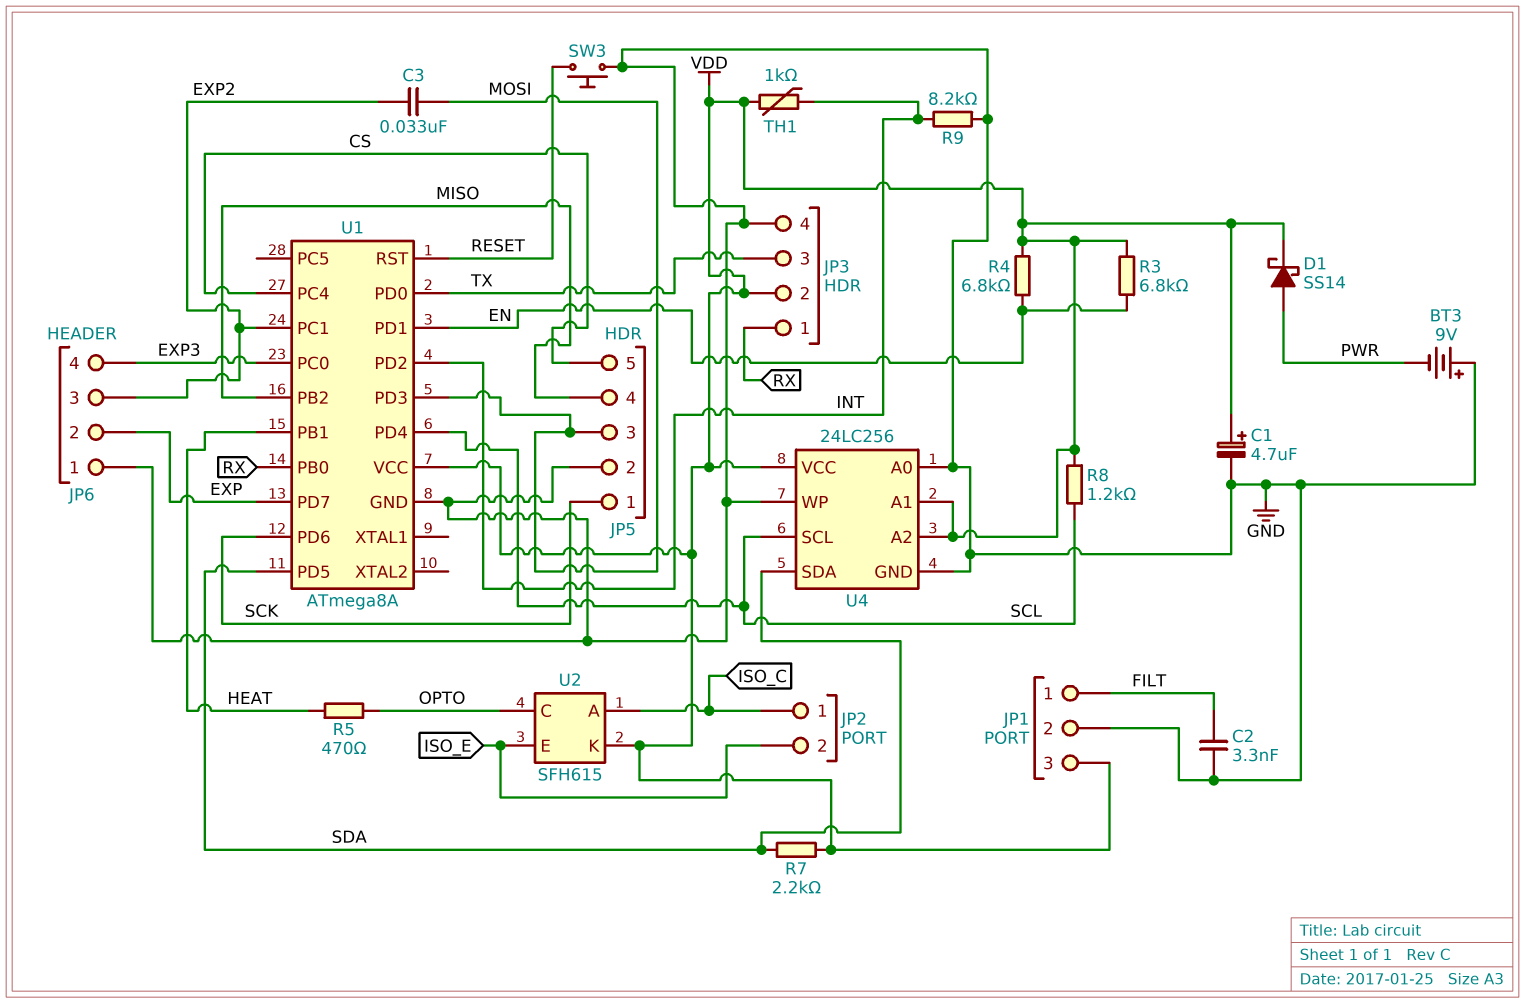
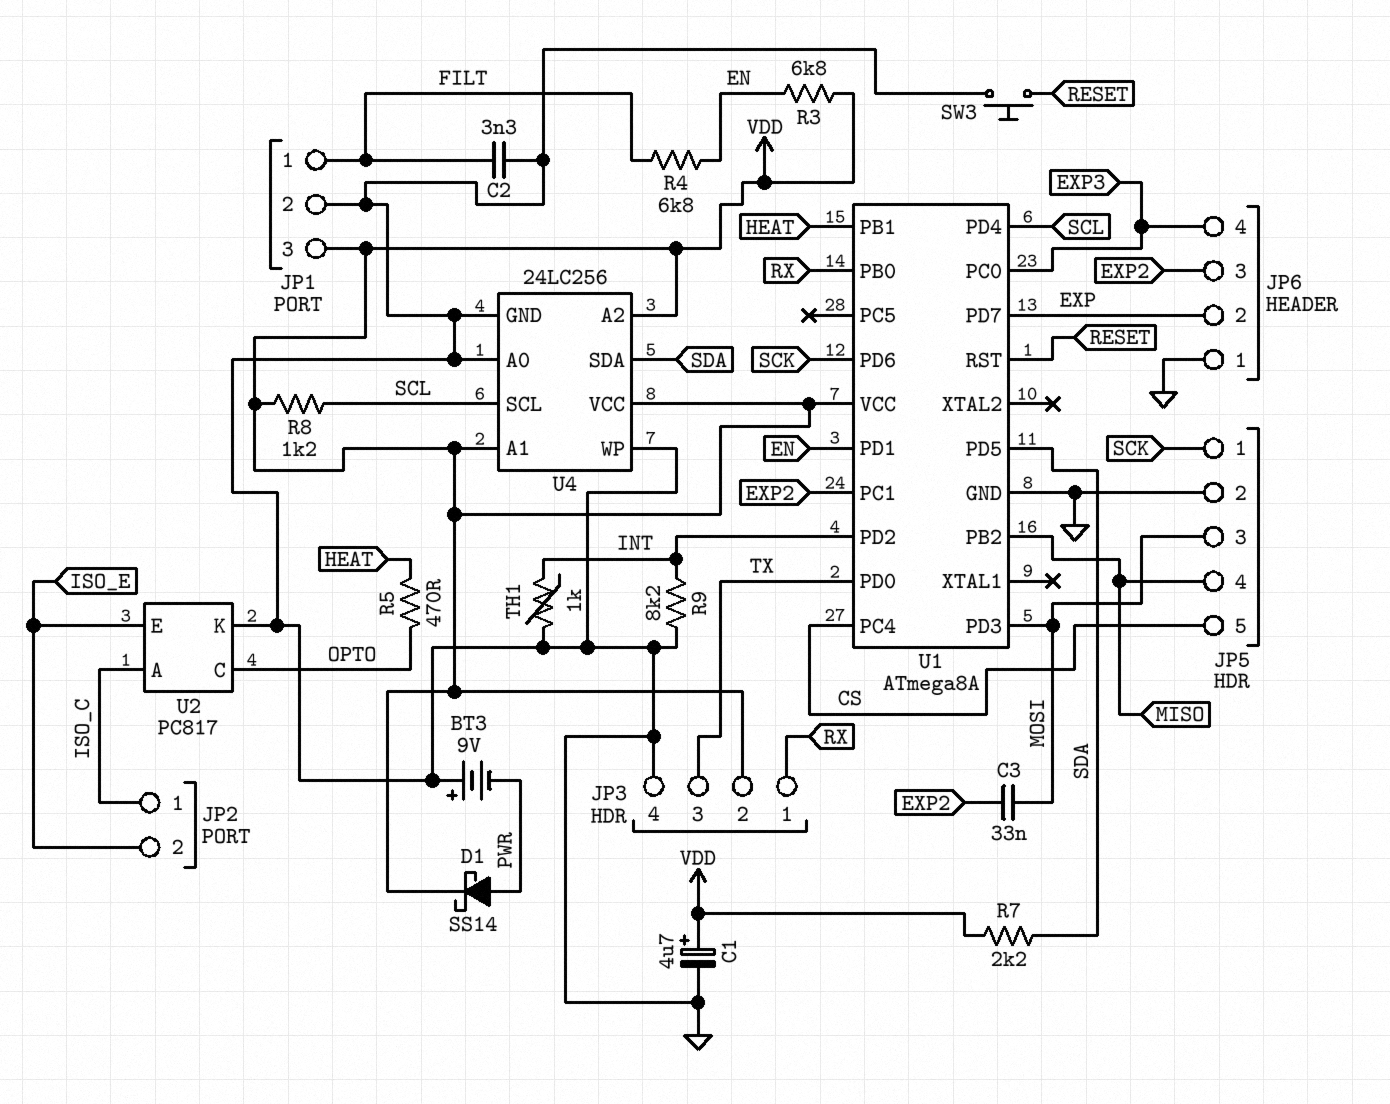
R4: 6.8k (EN, VDD) -> 6.8k (EN, FILT)
TH1: 1k (INT, VDD) -> 1k (GND, INT)
U2: SFH615 -> PC817
U2 pin K: VDD -> GND

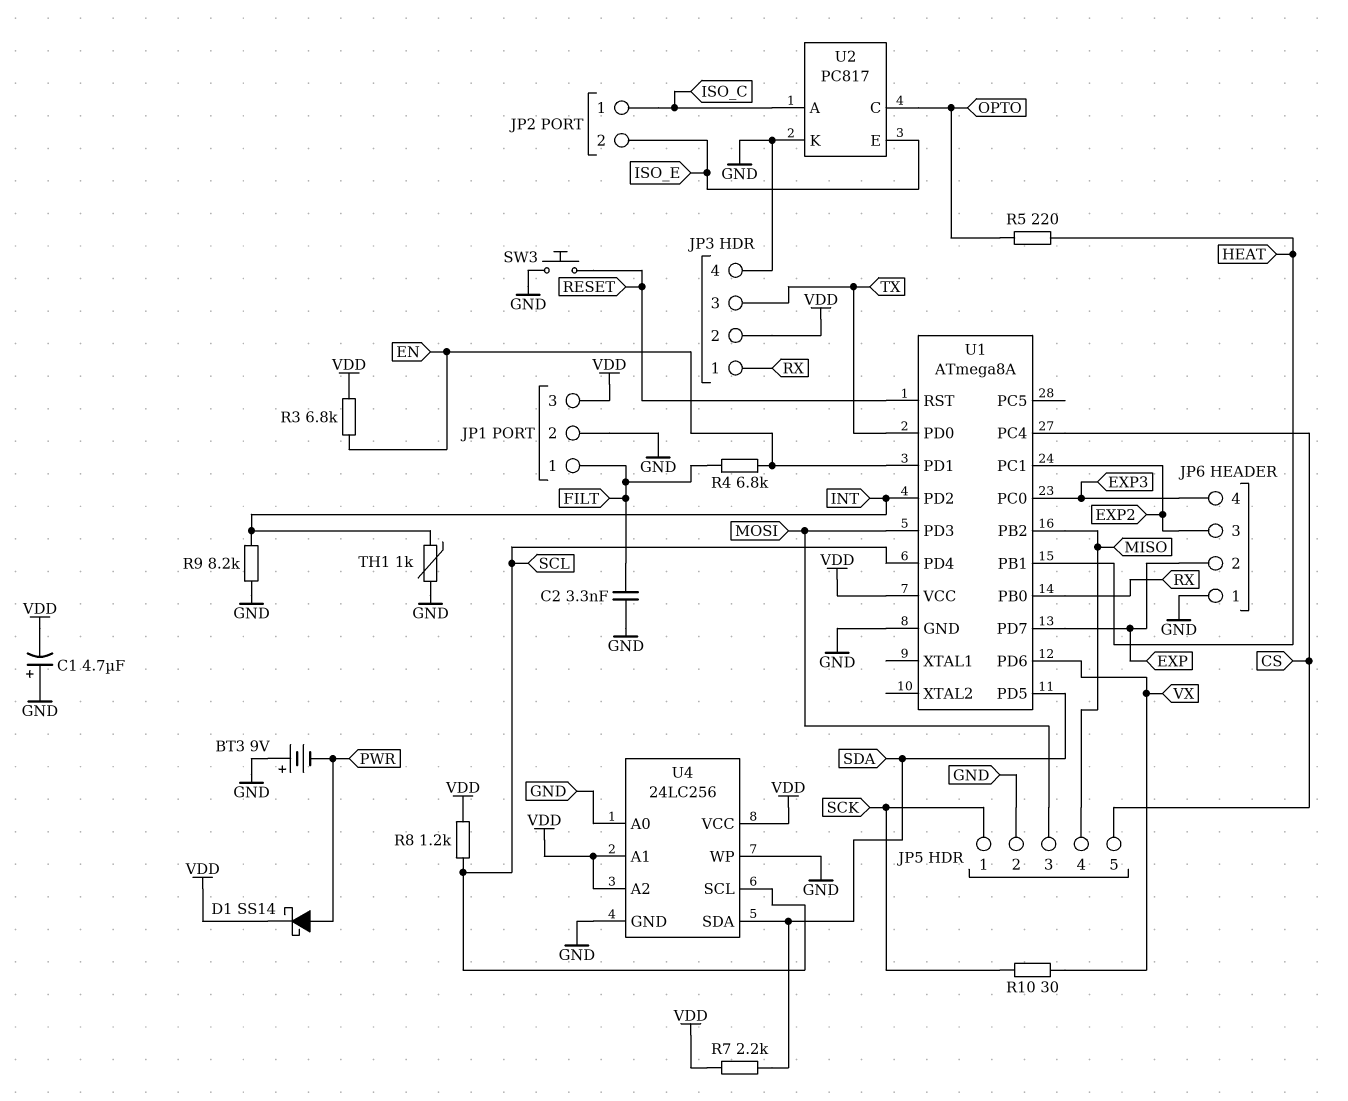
C1: 4.7uF (plus VDD, minus GND) -> 4.7uF (plus GND, minus VDD)
C3: 33nF (EXP2, MOSI) -> none
R5: 470 (HEAT, OPTO) -> 220 (HEAT, OPTO)
R10: none -> 30 (SCK, VX)
U1 pin PD6: SCK -> VX

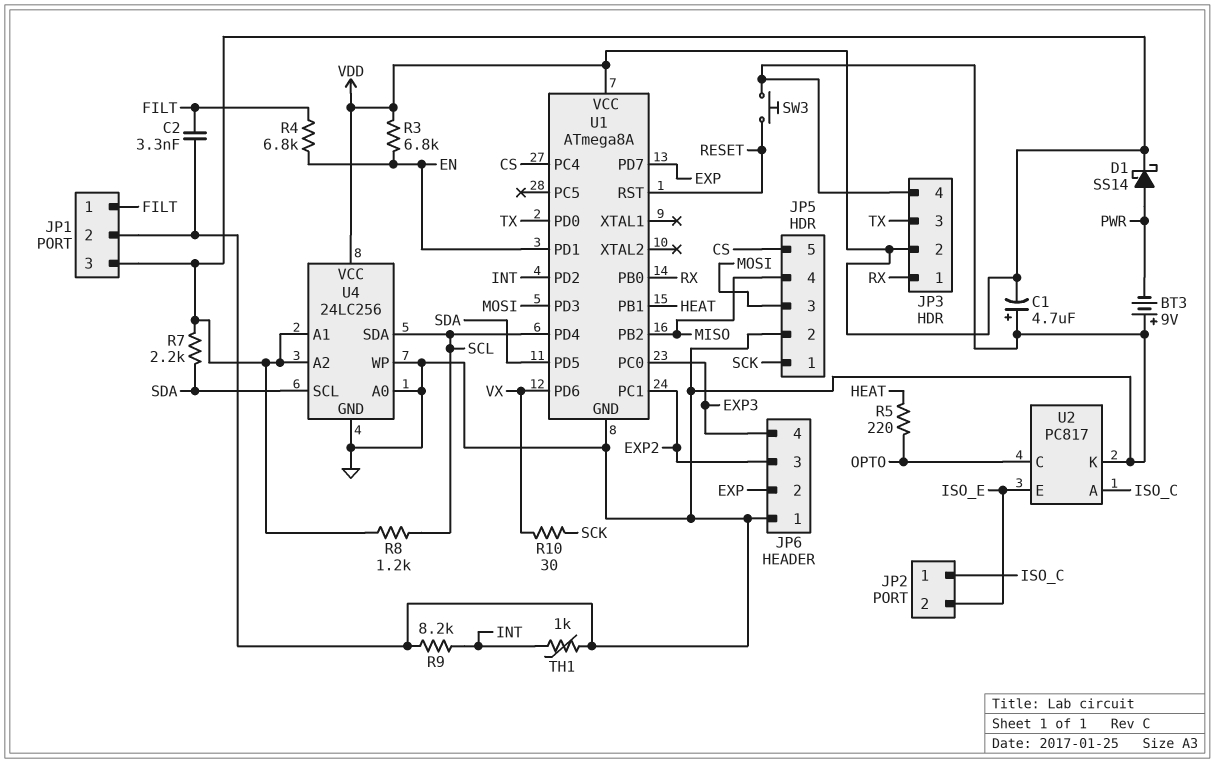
U4 pin SCL: SCL -> SDA
U4 pin SDA: SDA -> SCL

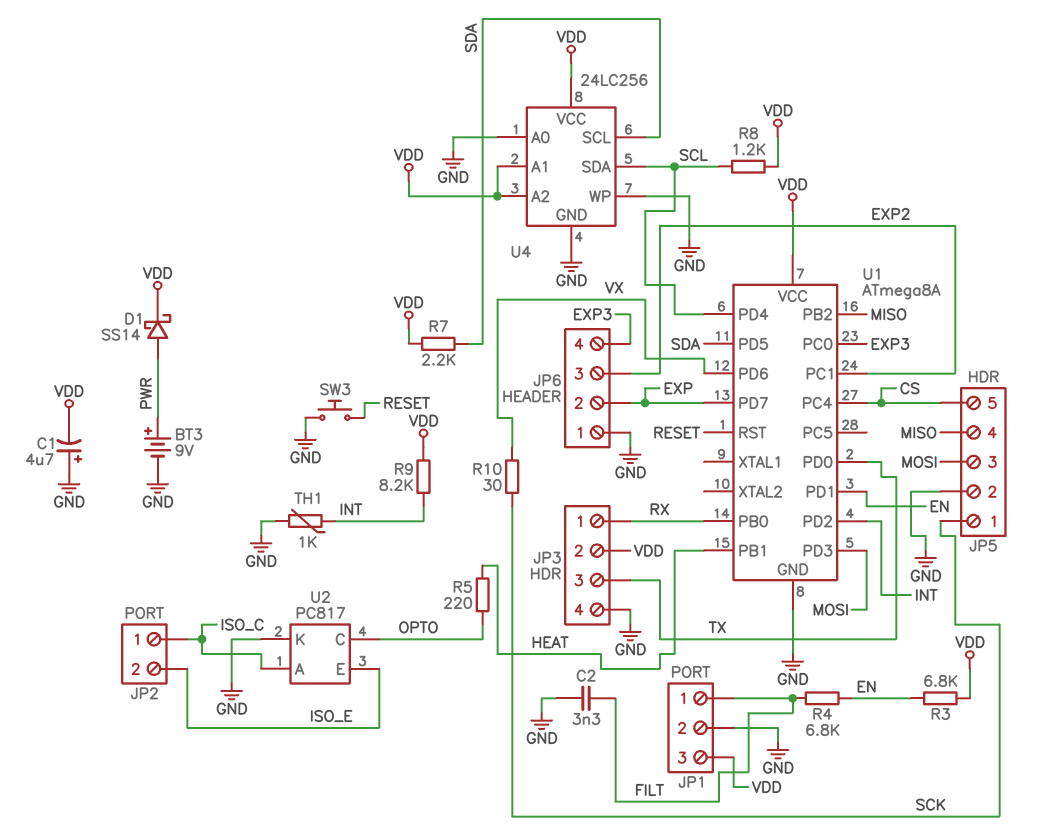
BT3: 9V (plus GND, minus PWR) -> 9V (plus PWR, minus GND)
R9: 8.2k (GND, INT) -> 8.2k (INT, VDD)

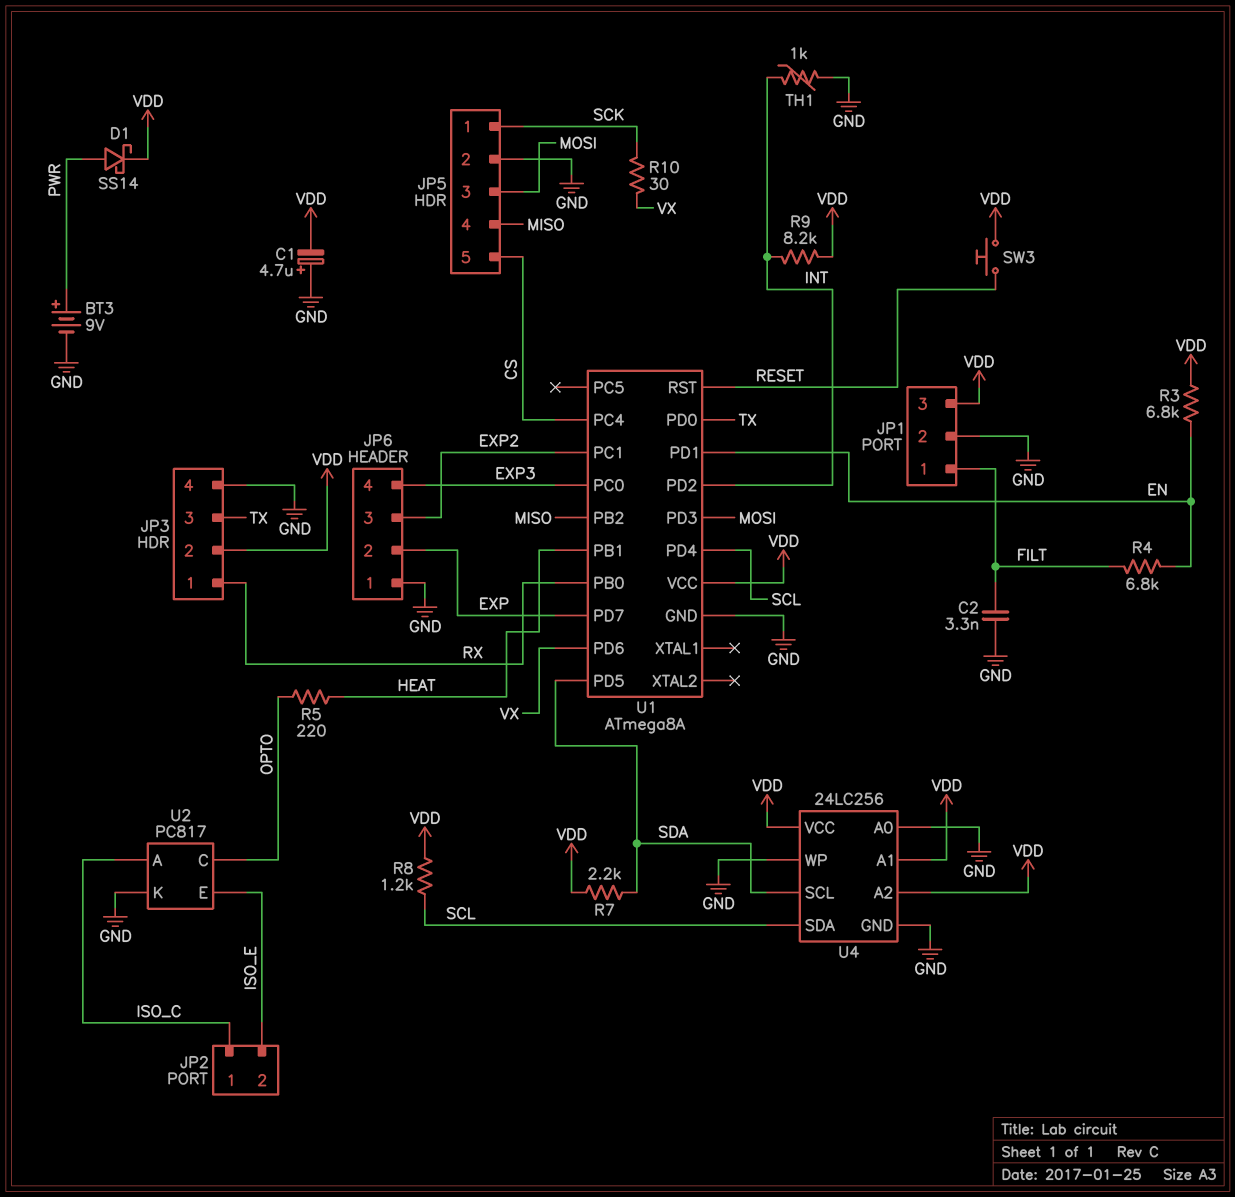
SW3: button (GND, RESET) -> button (RESET, VDD)

